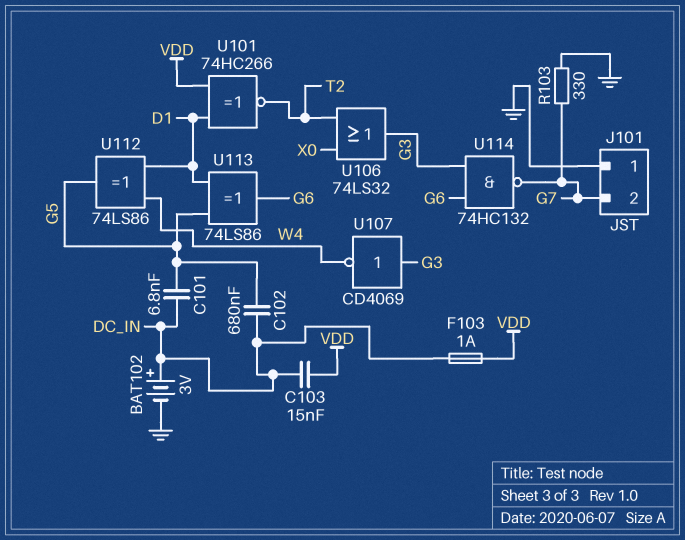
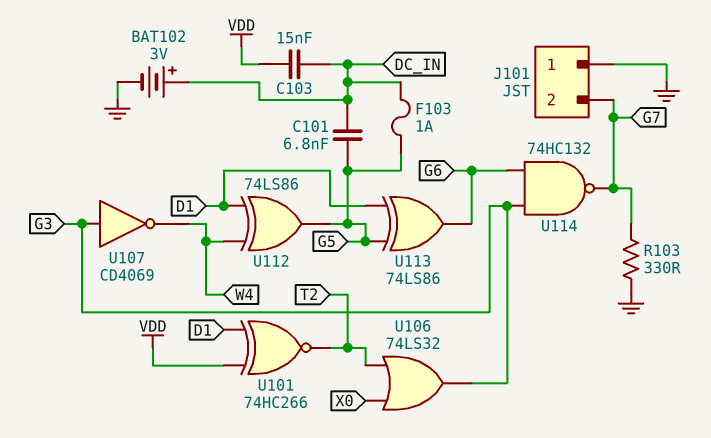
C102: 680nF (DC_IN, G5) -> none
F103: 1A (DC_IN, VDD) -> 1A (DC_IN, G5)

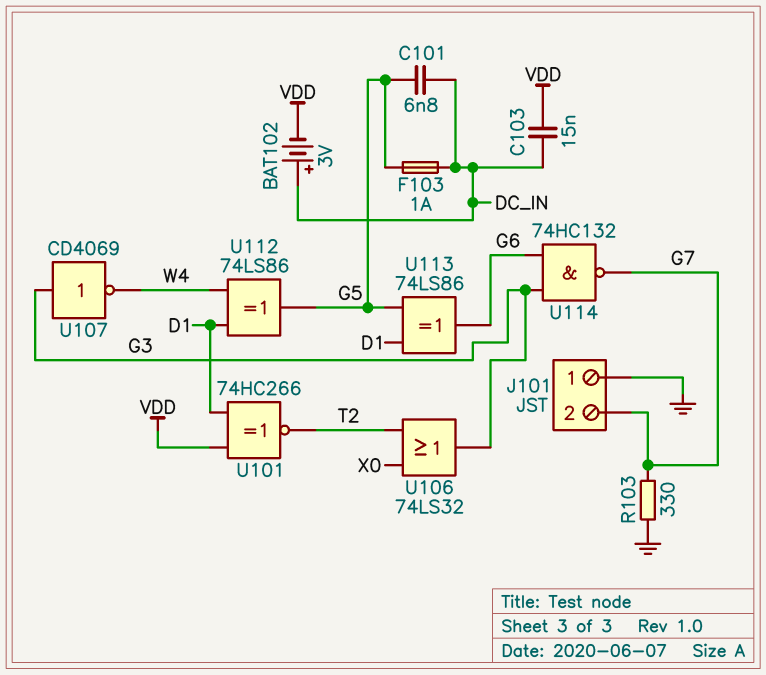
BAT102: 3V (plus DC_IN, minus GND) -> 3V (plus DC_IN, minus VDD)

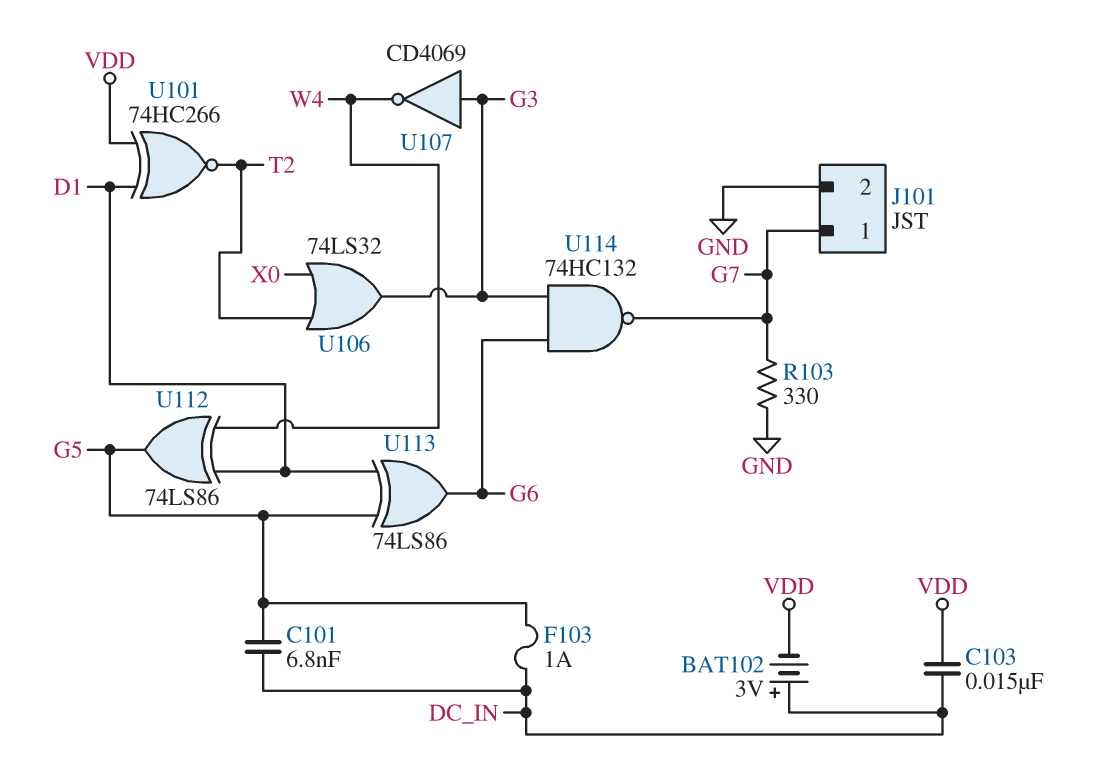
J101 pin 1: GND -> G7
J101 pin 2: G7 -> GND

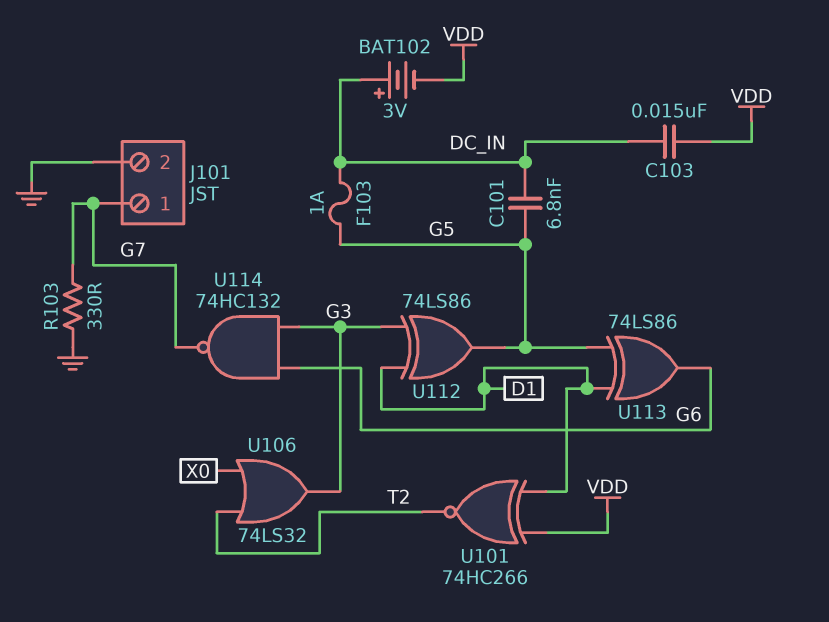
U107: NOT CD4069 (in G3, out W4) -> none
U112: XOR 74LS86 (in D1, in W4, out G5) -> XOR 74LS86 (in D1, in G3, out G5)

